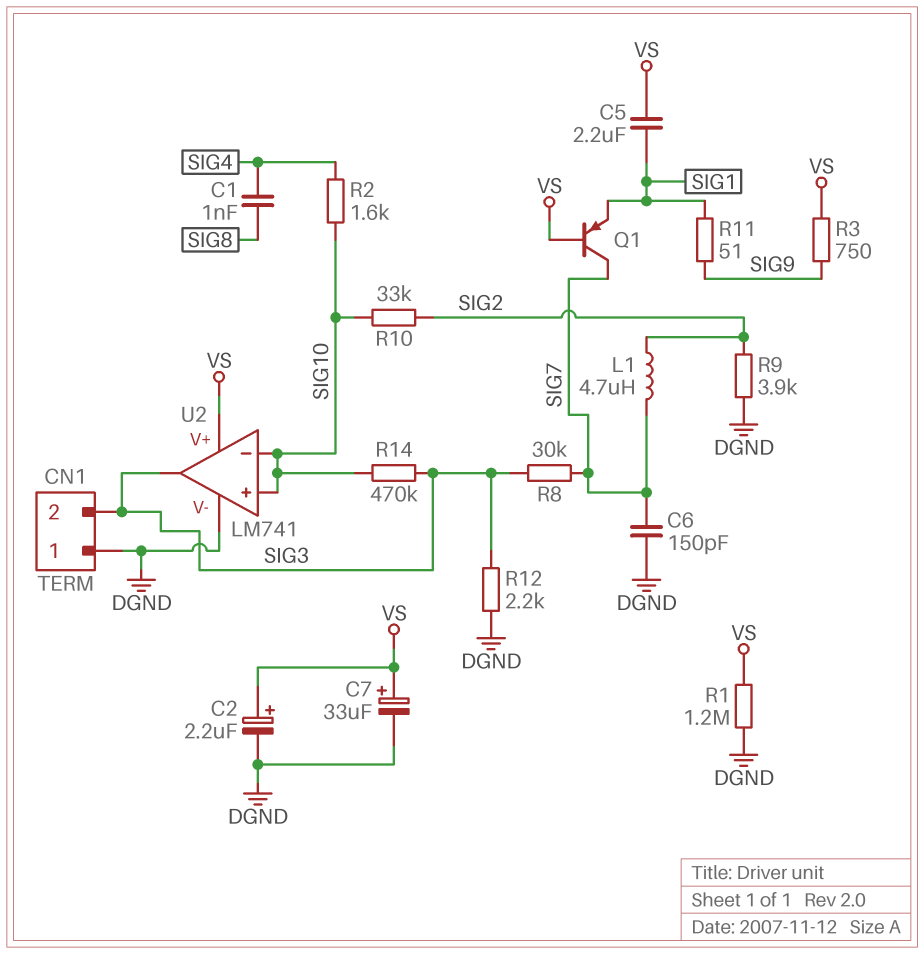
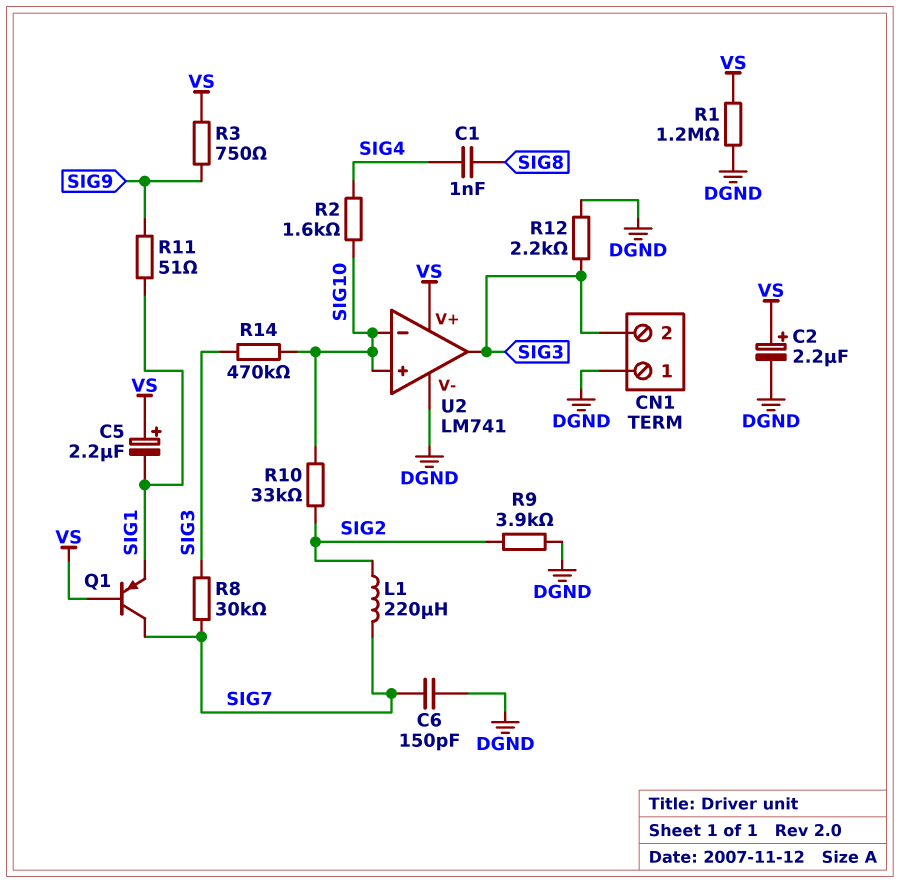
C5: 2.2uF (SIG1, VS) -> 2.2uF (plus VS, minus SIG1)
C7: 33uF (plus VS, minus DGND) -> none
L1: 4.7uH (SIG2, SIG7) -> 220uH (SIG2, SIG7)

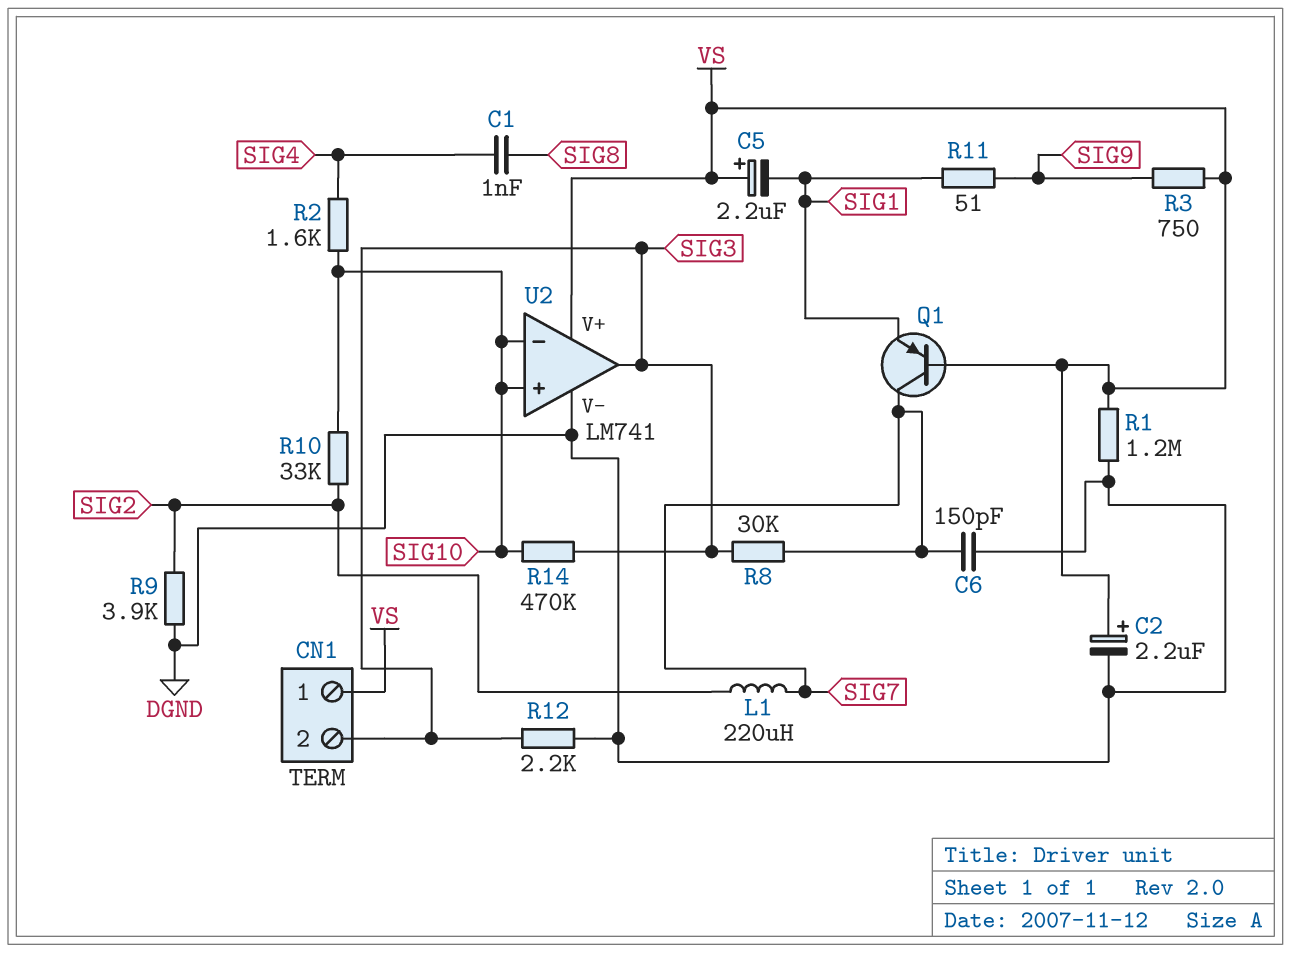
CN1 pin 1: DGND -> VS

